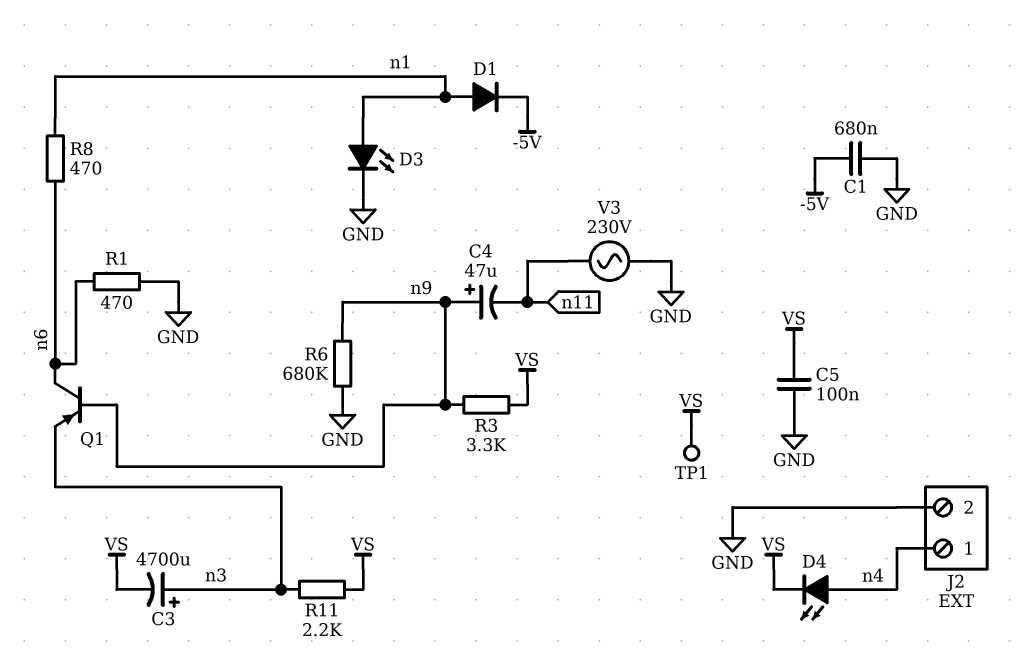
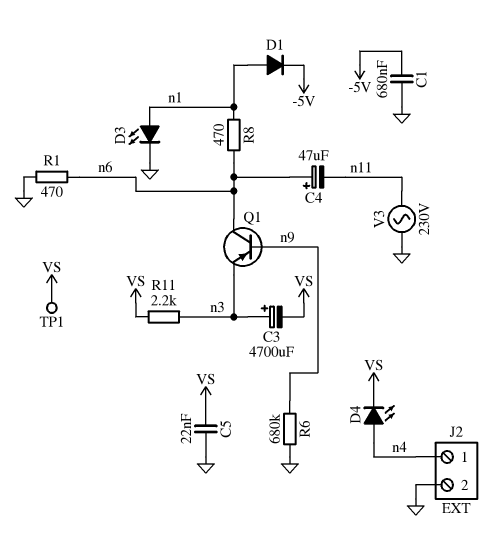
C4: 47uF (plus n9, minus n11) -> 47uF (plus n6, minus n11)
C5: 100nF (GND, VS) -> 22nF (GND, VS)
R3: 3.3k (VS, n9) -> none

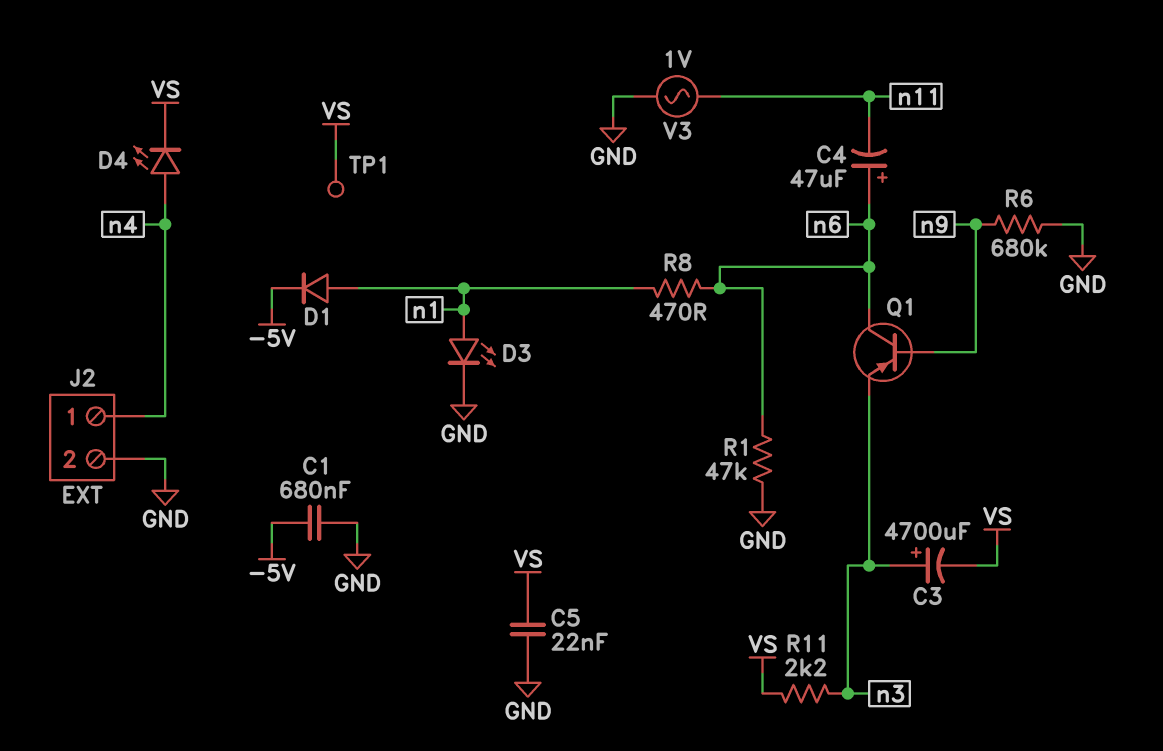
R1: 470 (GND, n6) -> 47k (GND, n6)
V3: AC 230V (GND, n11) -> AC 1V (GND, n11)

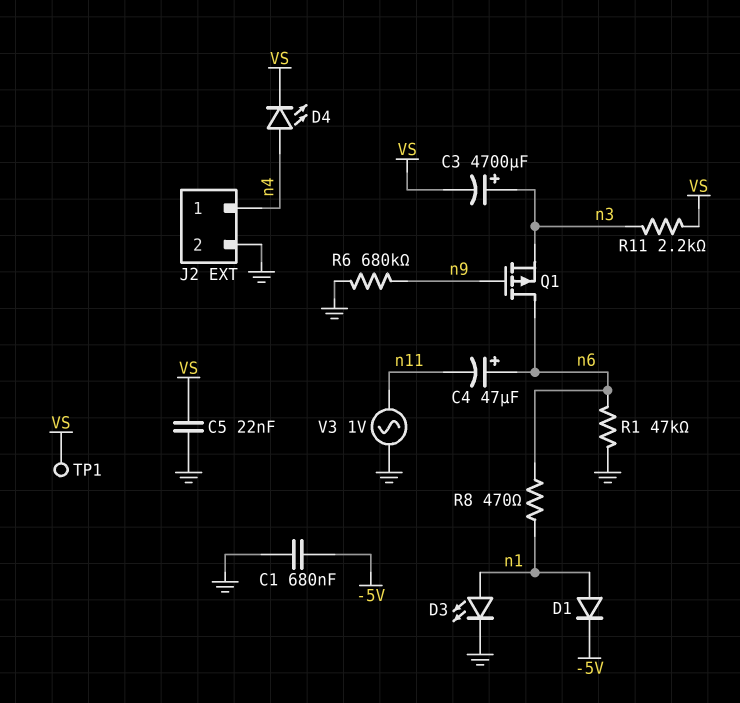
Q1: PNP (B n9, C n6, E n3) -> PMOS (G n9, D n6, S n3)

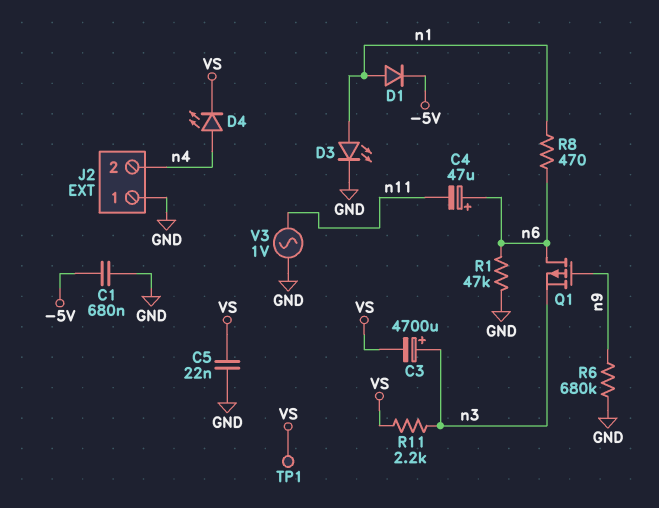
J2 pin 1: n4 -> GND
J2 pin 2: GND -> n4

